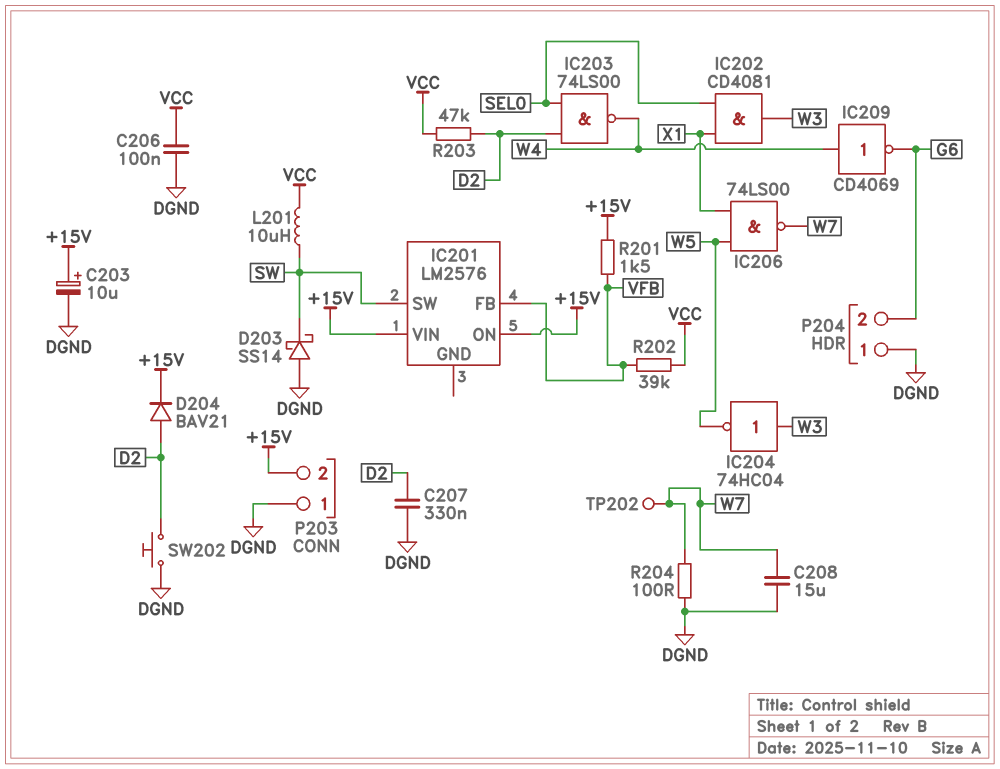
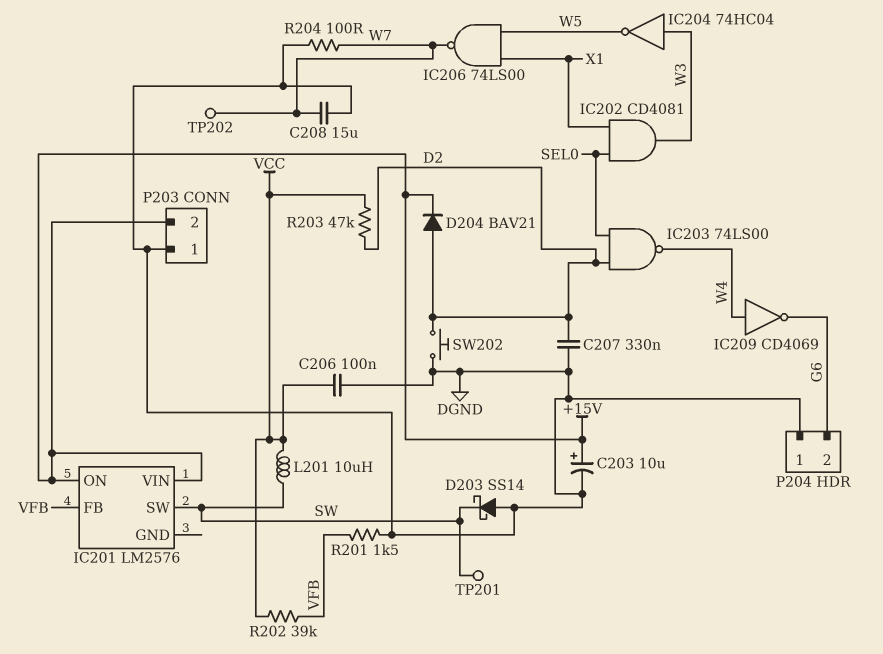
R201: 1.5k (+15V, VFB) -> 1.5k (DGND, VFB)
TP201: none -> test point (SW)

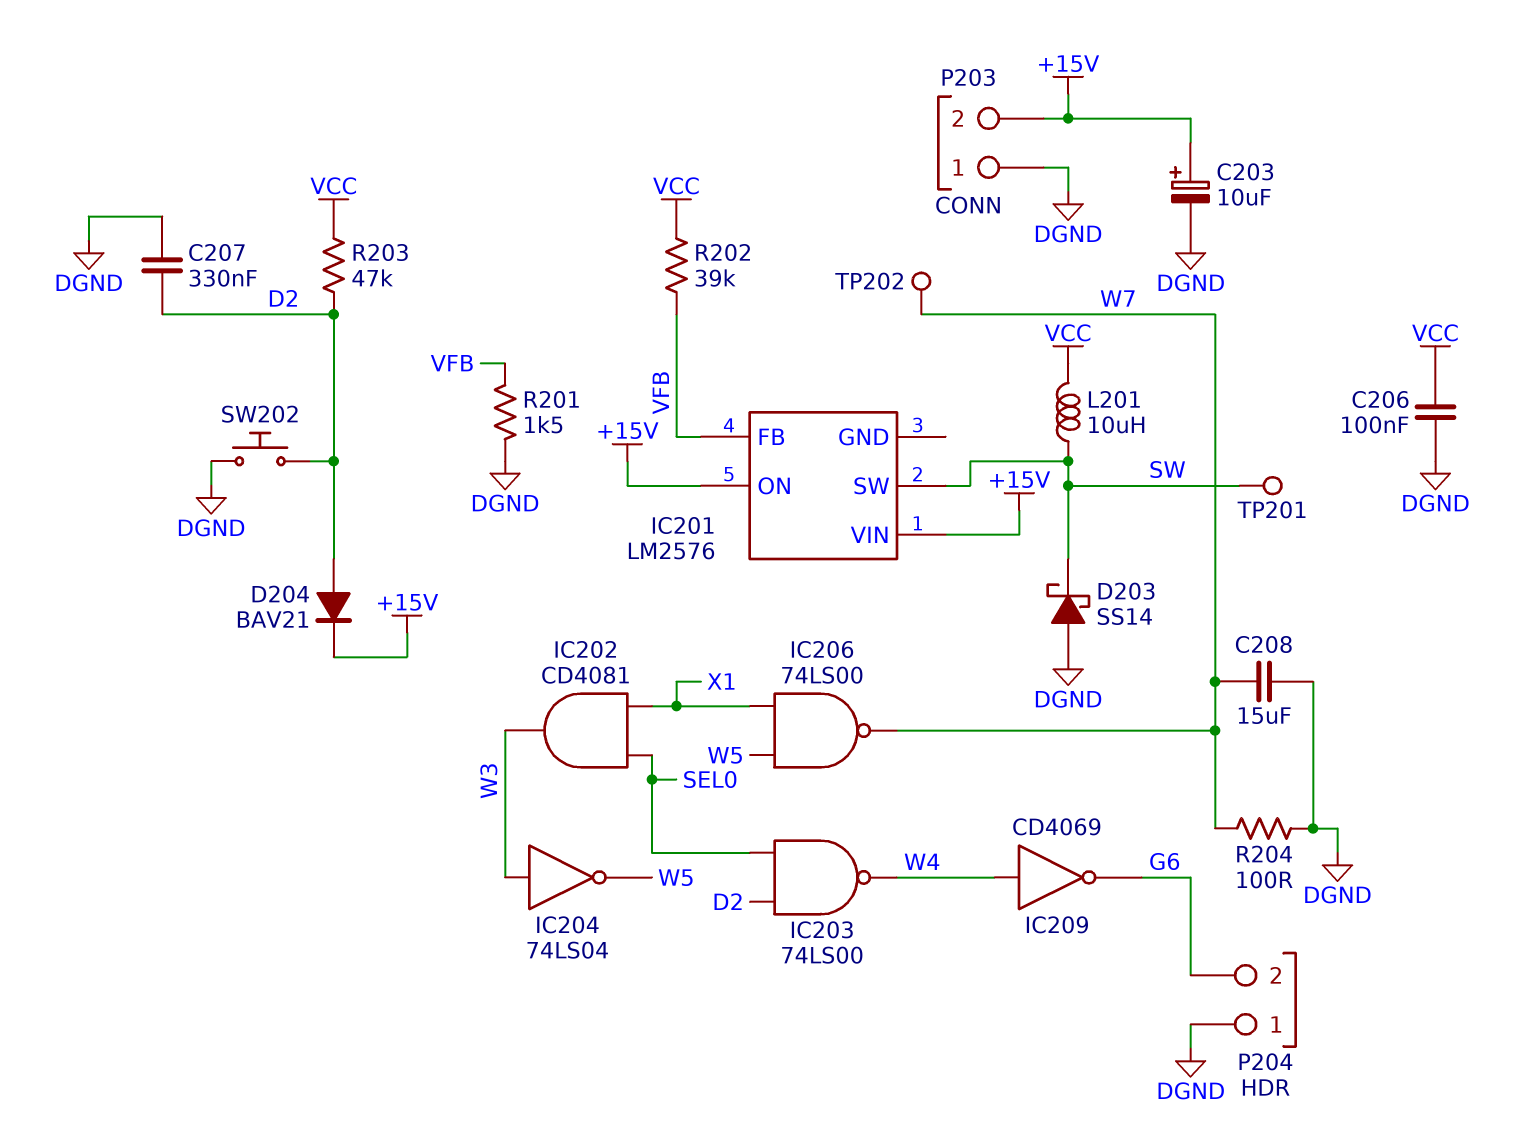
IC204: NOT 74HC04 (in W3, out W5) -> NOT 74LS04 (in W3, out W5)

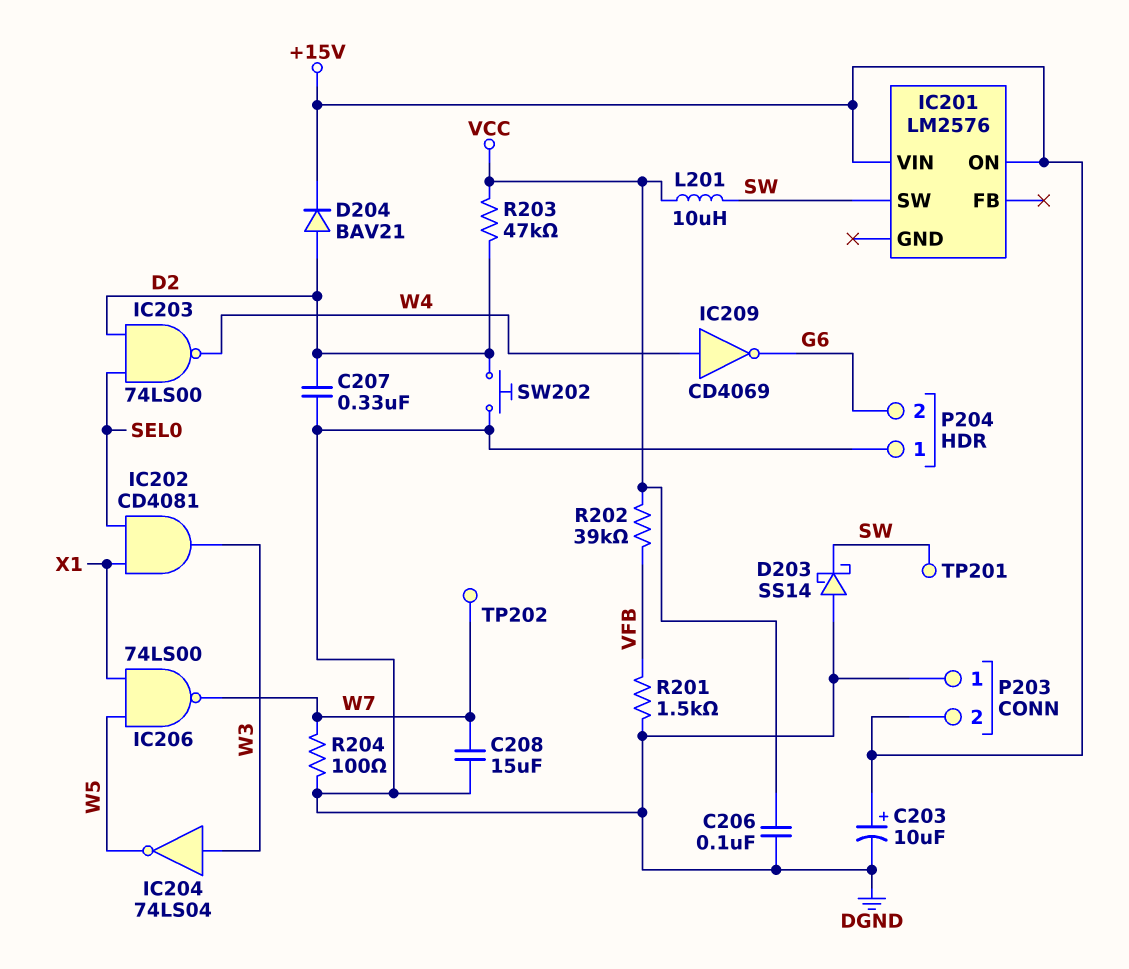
IC201 pin FB: VFB -> none

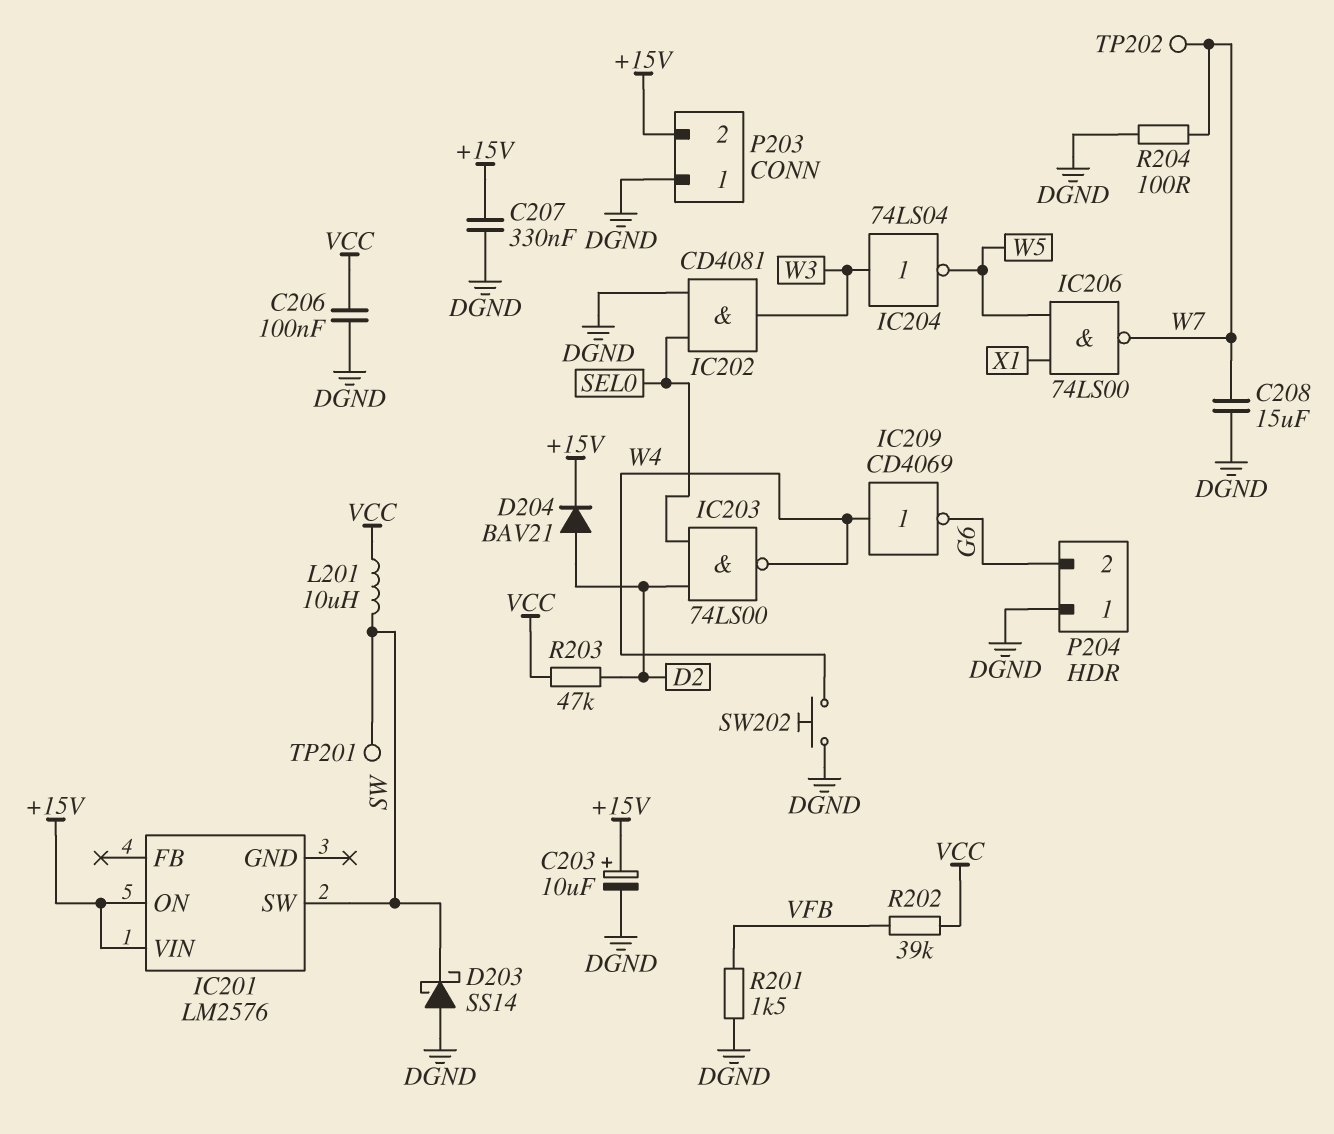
C207: 330nF (D2, DGND) -> 330nF (+15V, DGND)
IC202: AND CD4081 (in SEL0, in X1, out W3) -> AND CD4081 (in DGND, in SEL0, out W3)
SW202: button (D2, DGND) -> button (DGND, W4)

